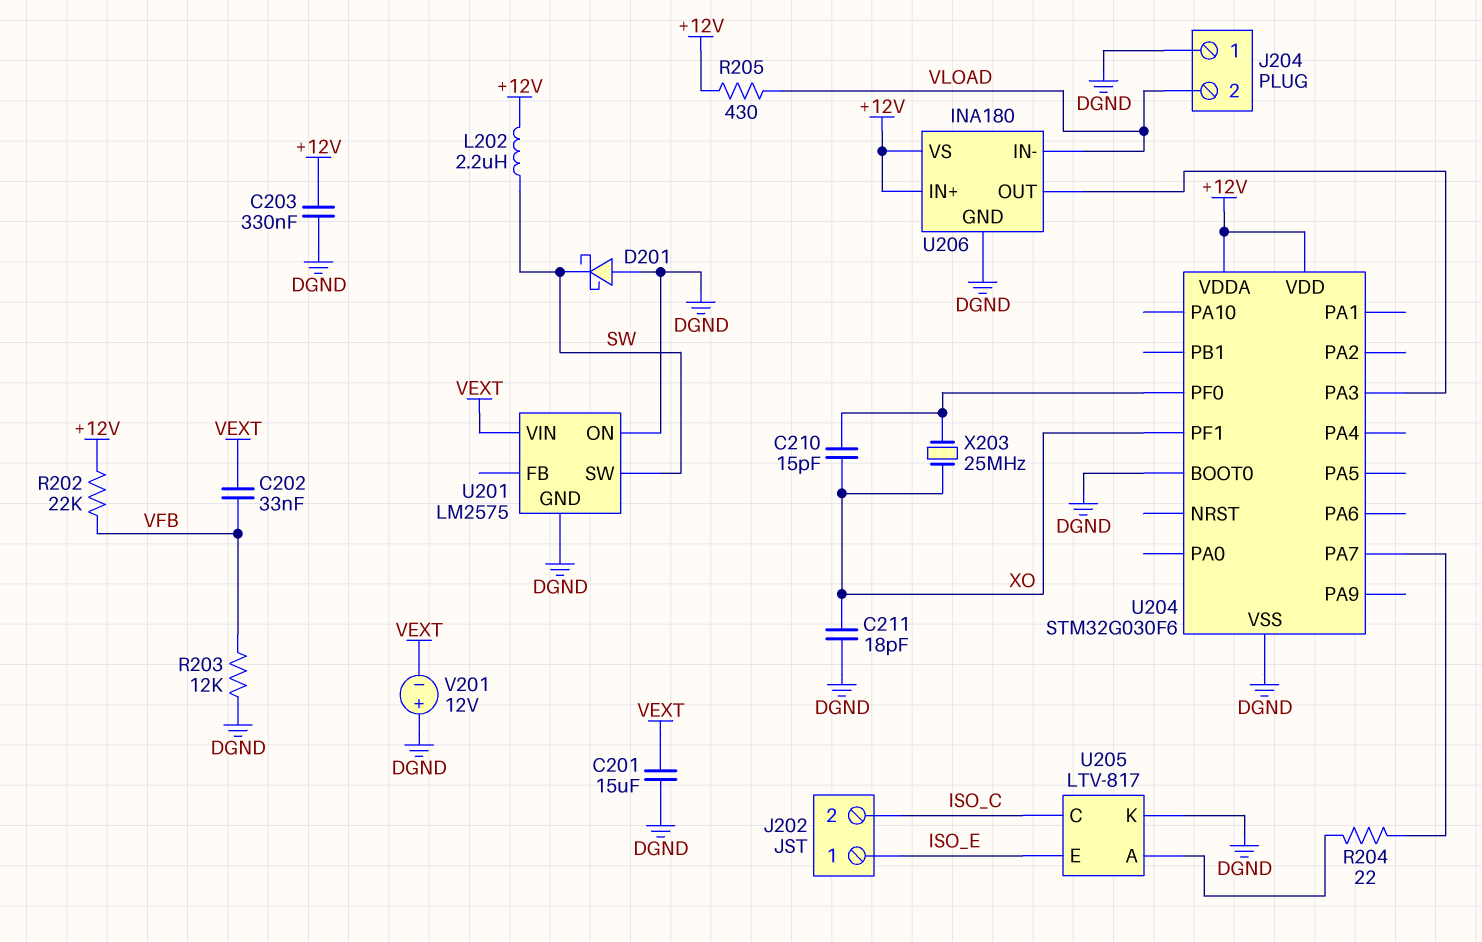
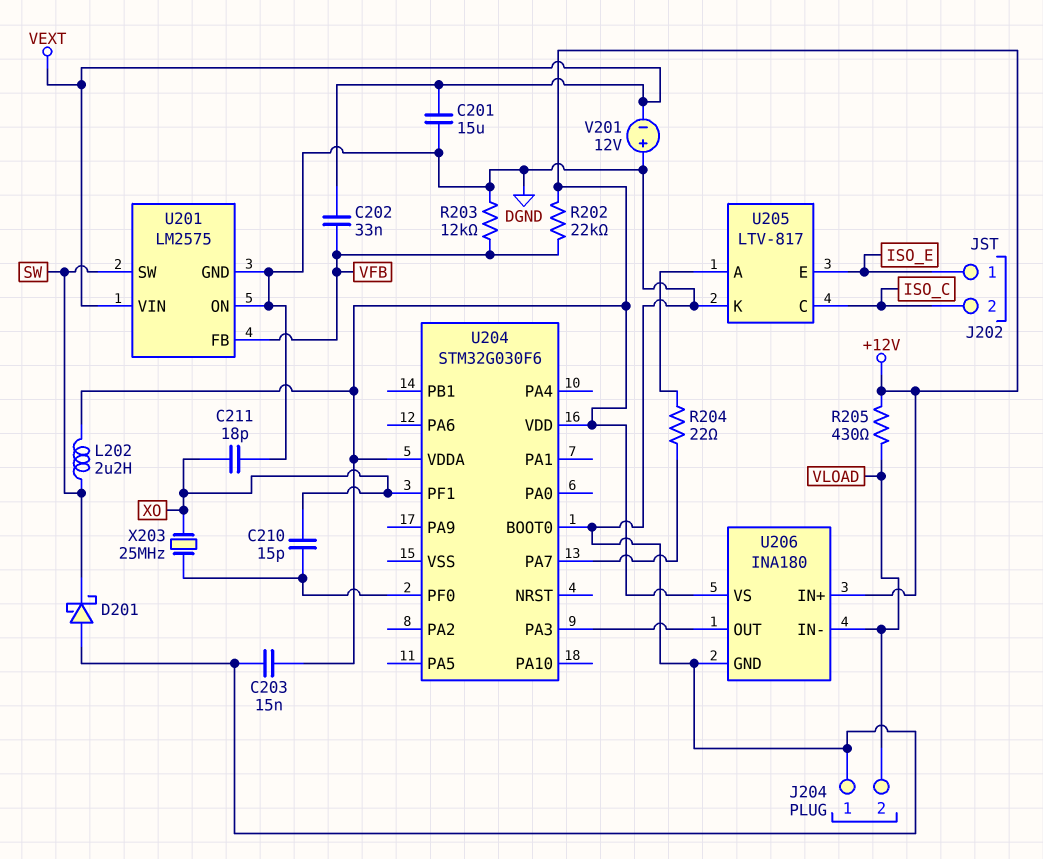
C203: 330nF (+12V, DGND) -> 15nF (+12V, DGND)
U201 pin FB: none -> VFB
U204 pin VSS: DGND -> none

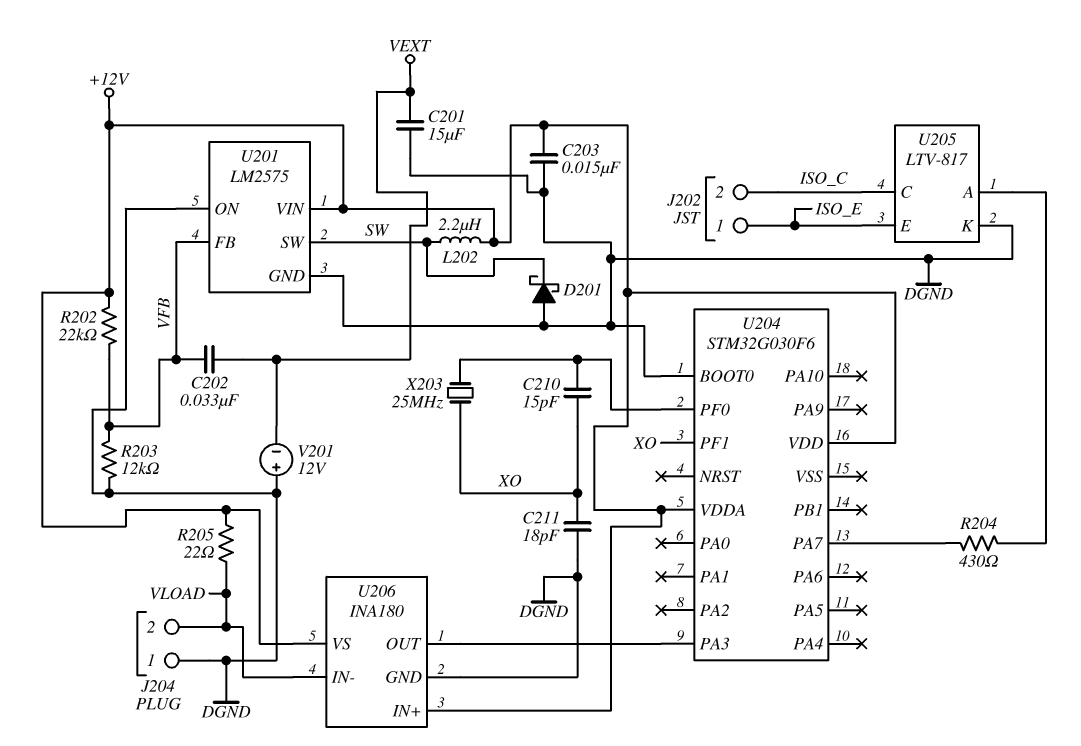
R204: 22 (U204/PA7, U205/A) -> 430 (U204/PA7, U205/A)
R205: 430 (+12V, VLOAD) -> 22 (+12V, VLOAD)
U201 pin VIN: VEXT -> +12V

